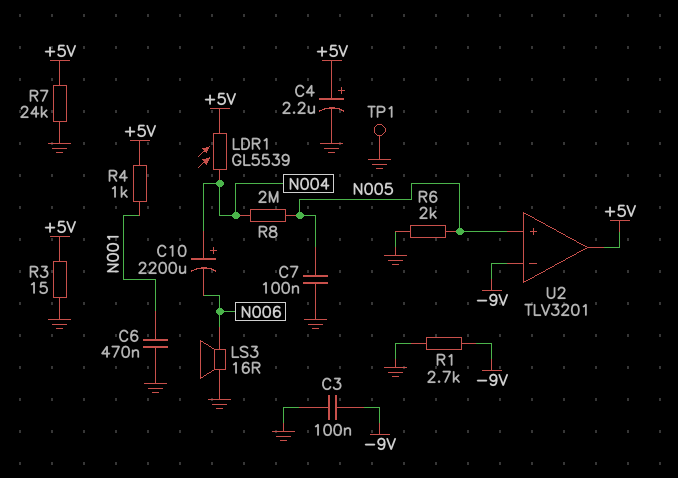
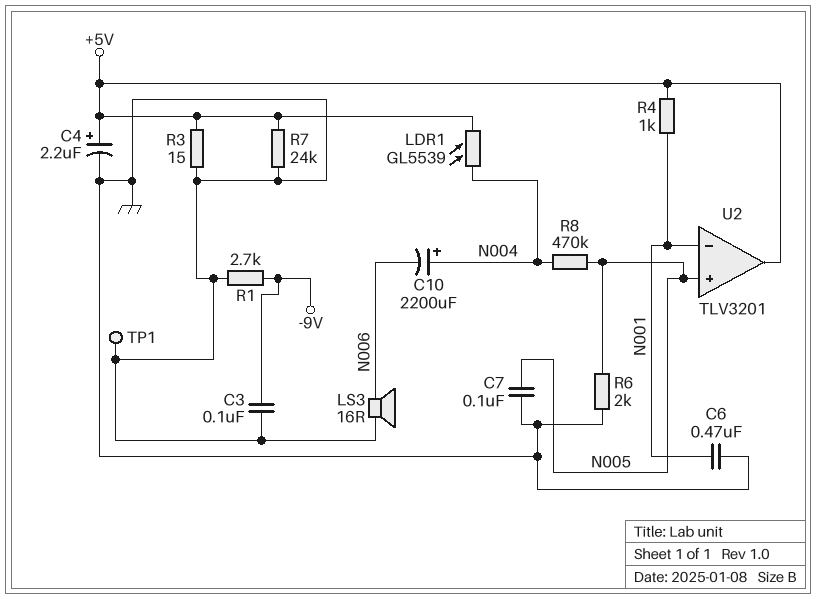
R8: 2M (N004, N005) -> 470k (N004, N005)
U2 pin in-: -9V -> N001

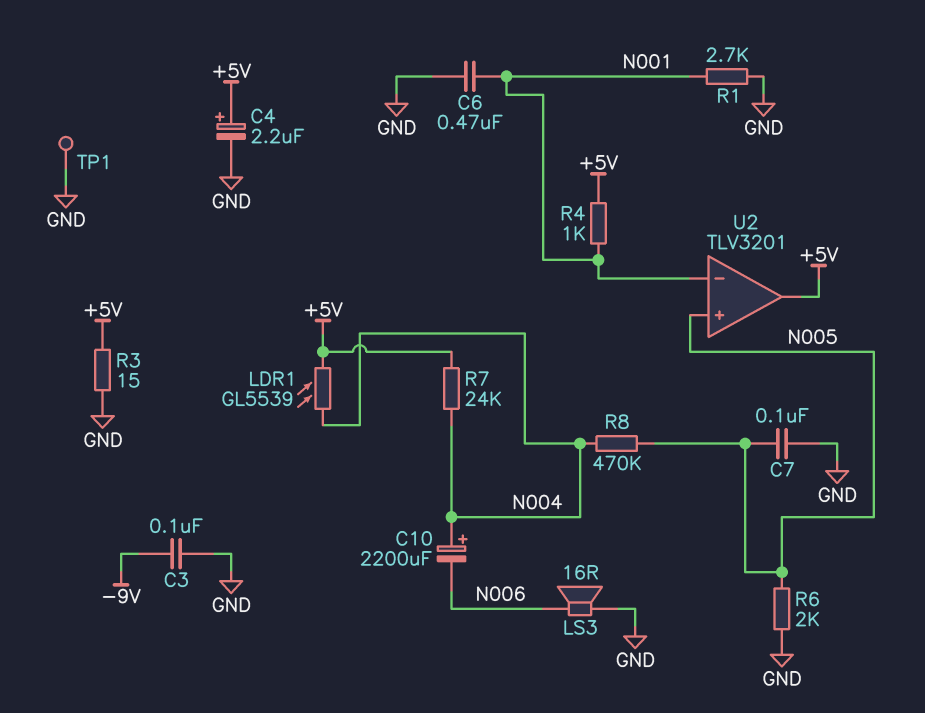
R1: 2.7k (-9V, GND) -> 2.7k (GND, N001)
R7: 24k (+5V, GND) -> 24k (+5V, N004)

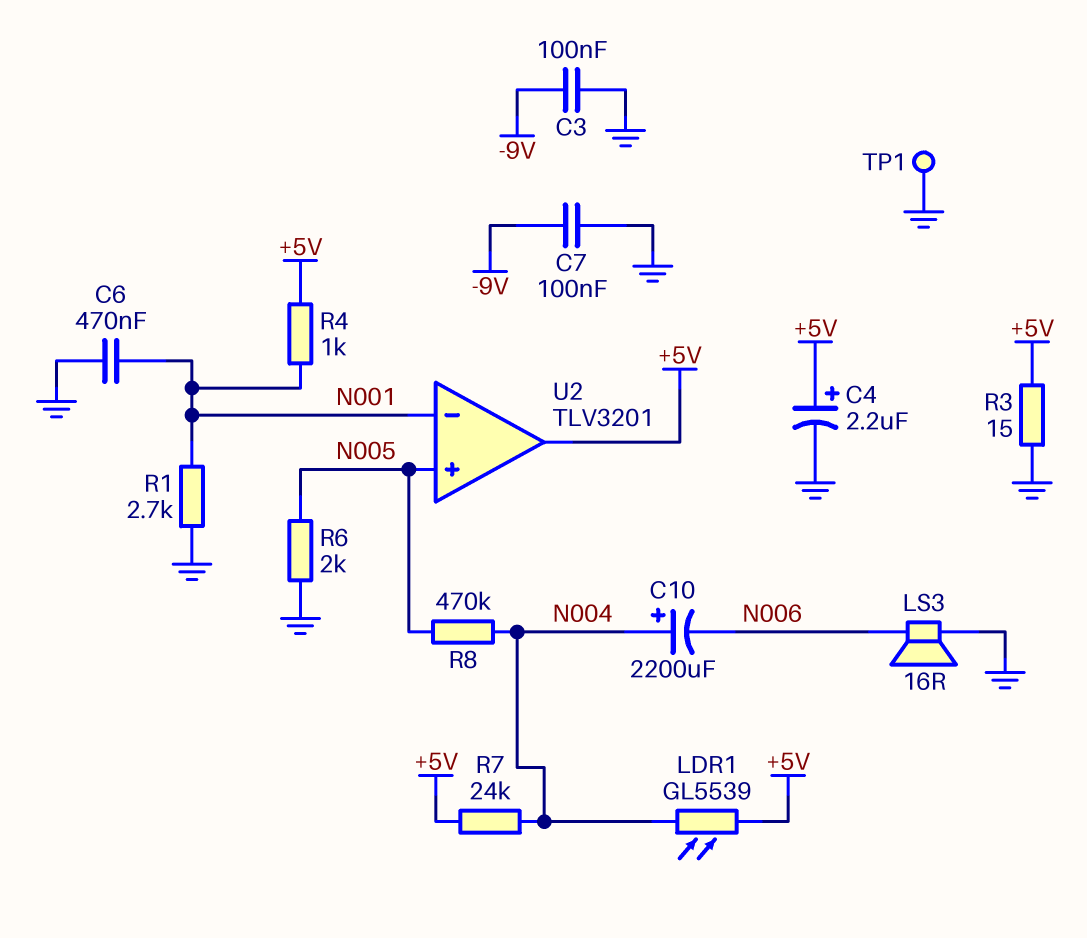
C7: 100nF (GND, N005) -> 100nF (-9V, GND)

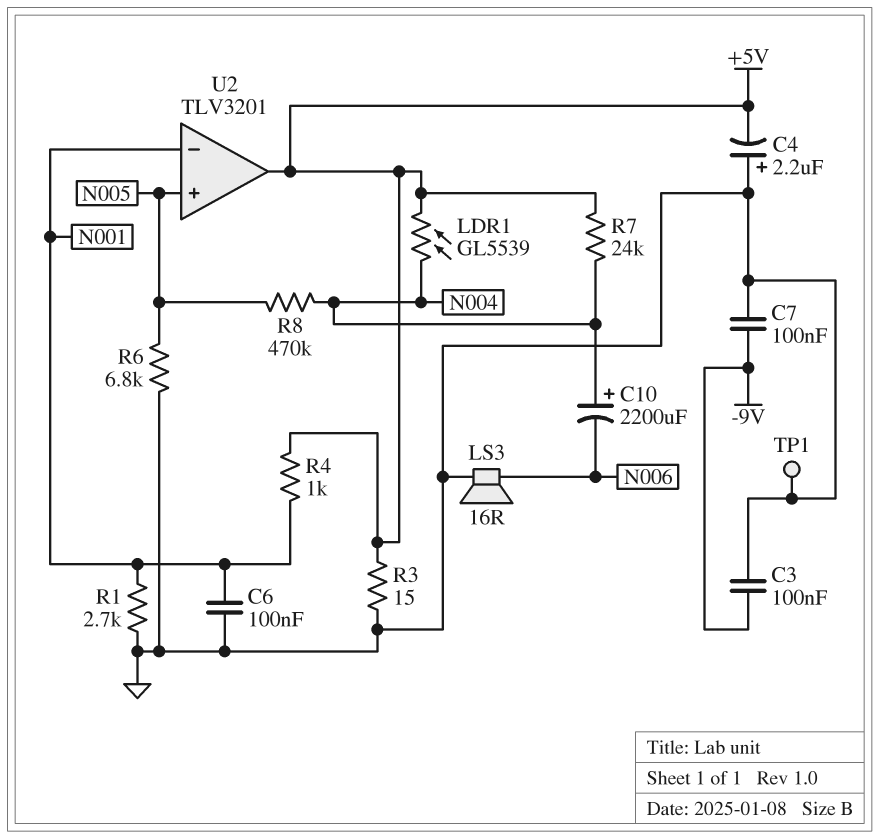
C4: 2.2uF (plus +5V, minus GND) -> 2.2uF (plus GND, minus +5V)
C6: 470nF (GND, N001) -> 100nF (GND, N001)
R6: 2k (GND, N005) -> 6.8k (GND, N005)

